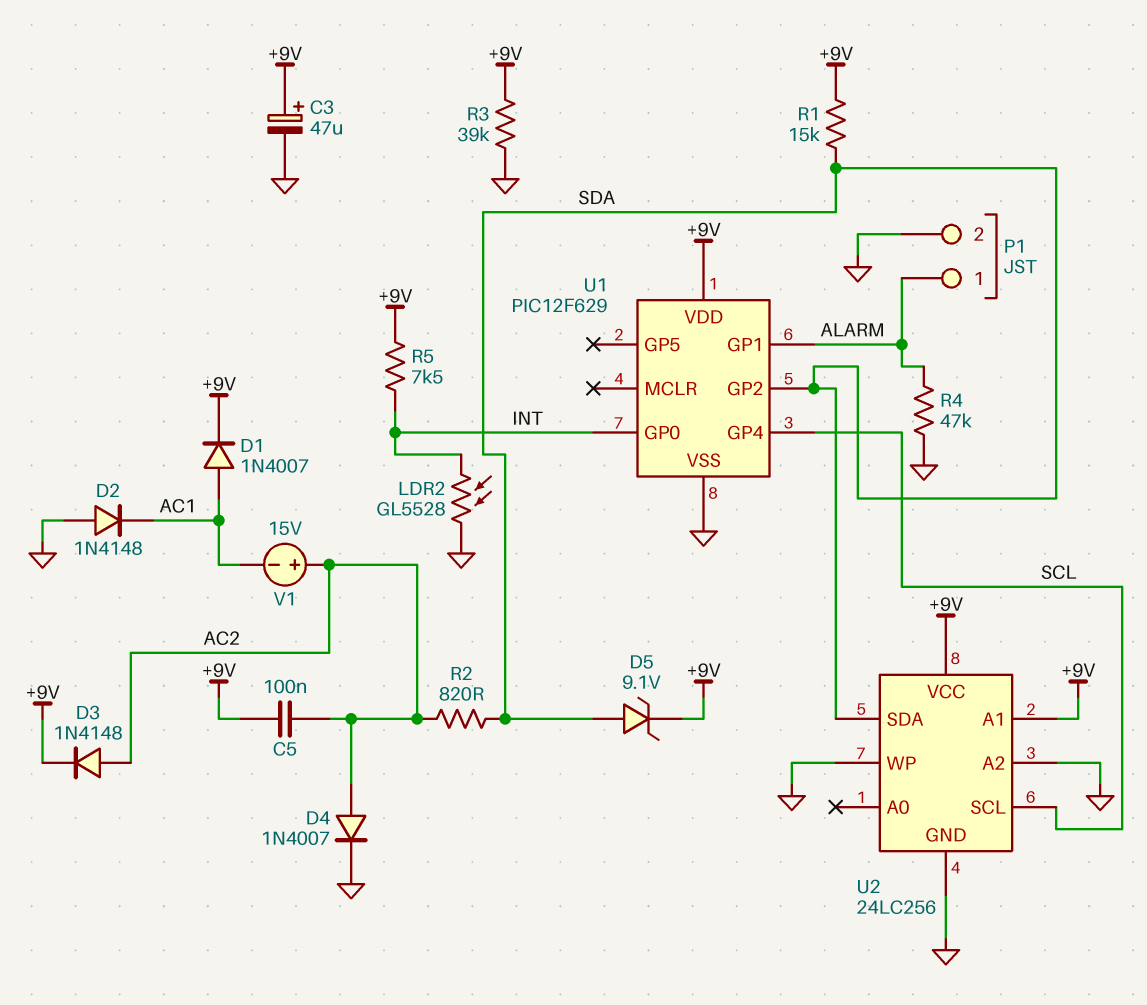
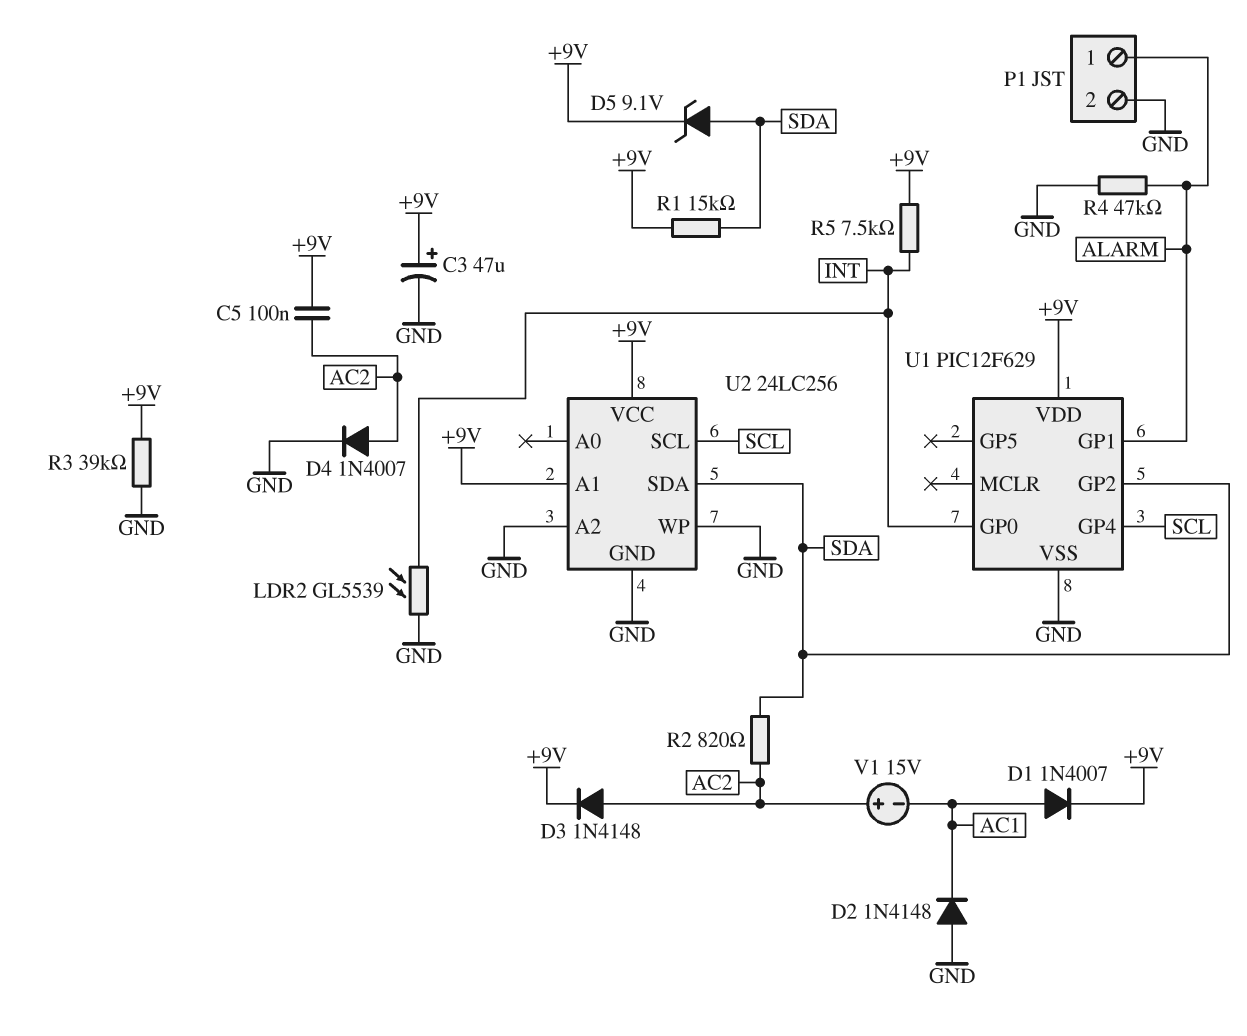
LDR2: GL5528 (GND, INT) -> GL5539 (GND, INT)

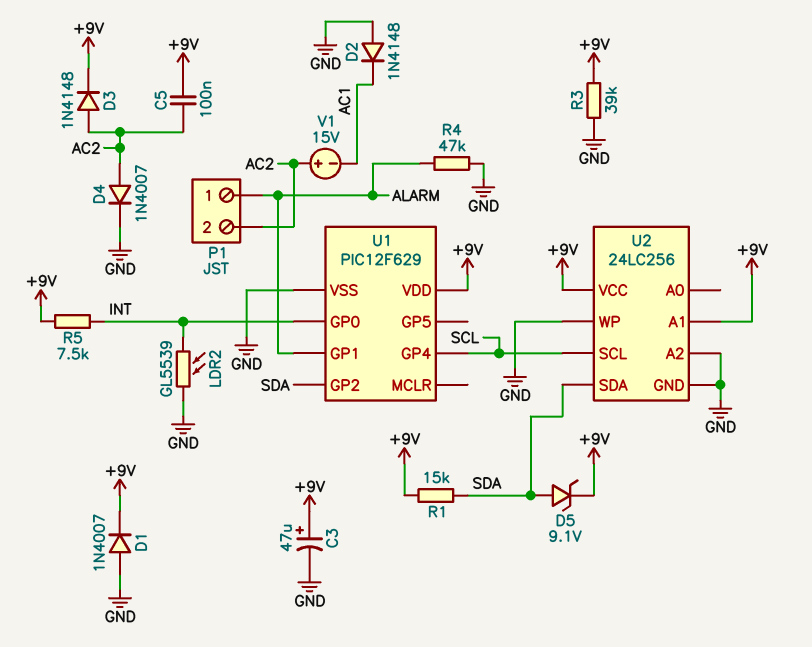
D1: diode 1N4007 (A AC1, K +9V) -> diode 1N4007 (A GND, K +9V)
P1 pin 2: GND -> AC2
R2: 820 (AC2, SDA) -> none

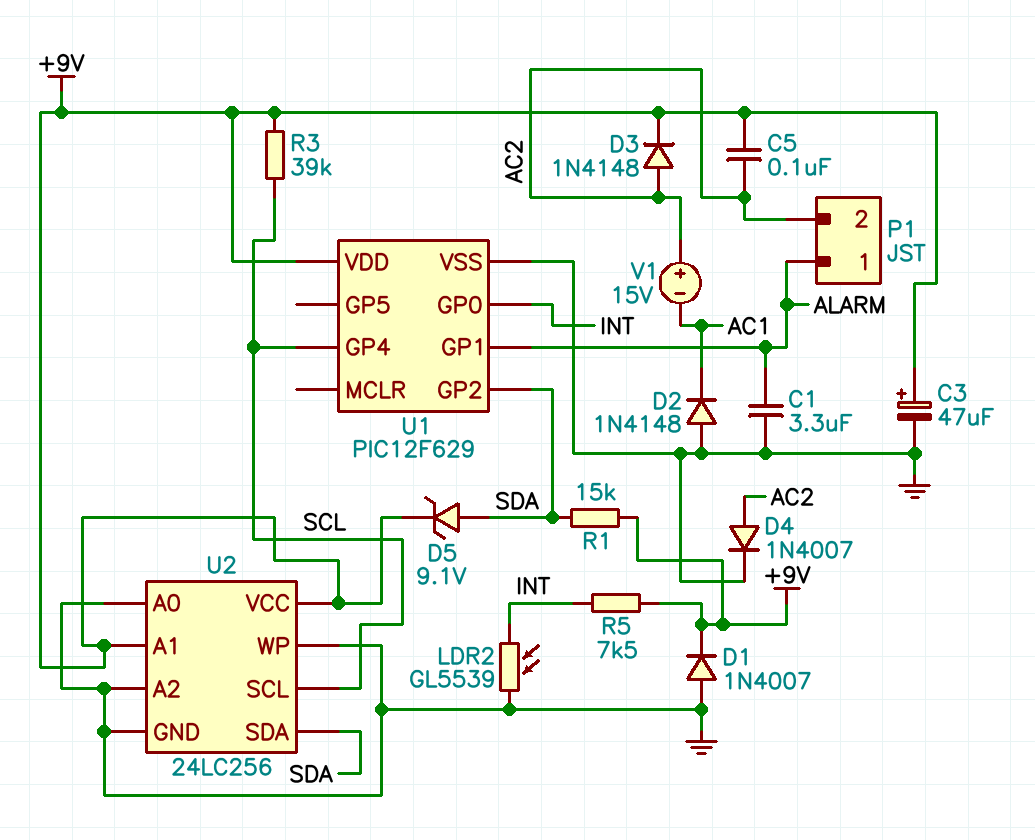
C1: none -> 3.3uF (ALARM, GND)
R3: 39k (+9V, GND) -> 39k (+9V, SCL)
R4: 47k (ALARM, GND) -> none
U2 pin A0: none -> GND

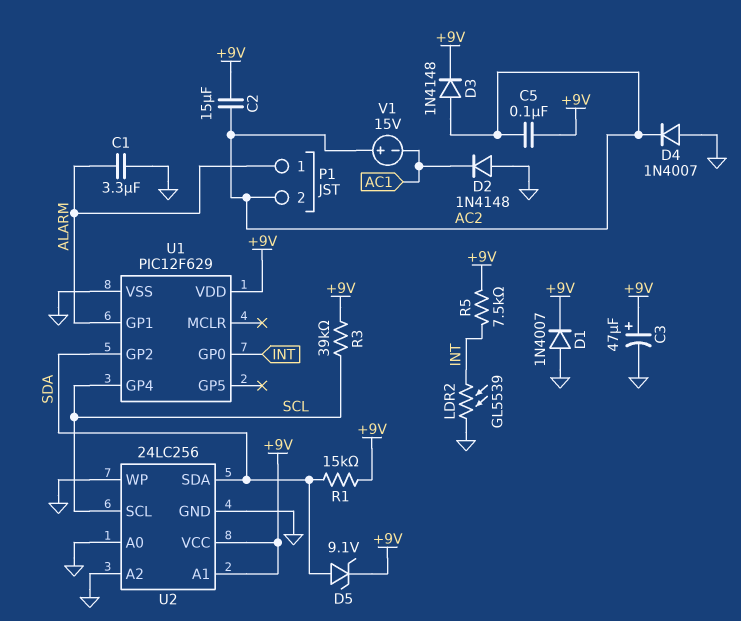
C2: none -> 15uF (+9V, AC2)
D4: diode 1N4007 (A AC2, K GND) -> diode 1N4007 (A GND, K AC2)

